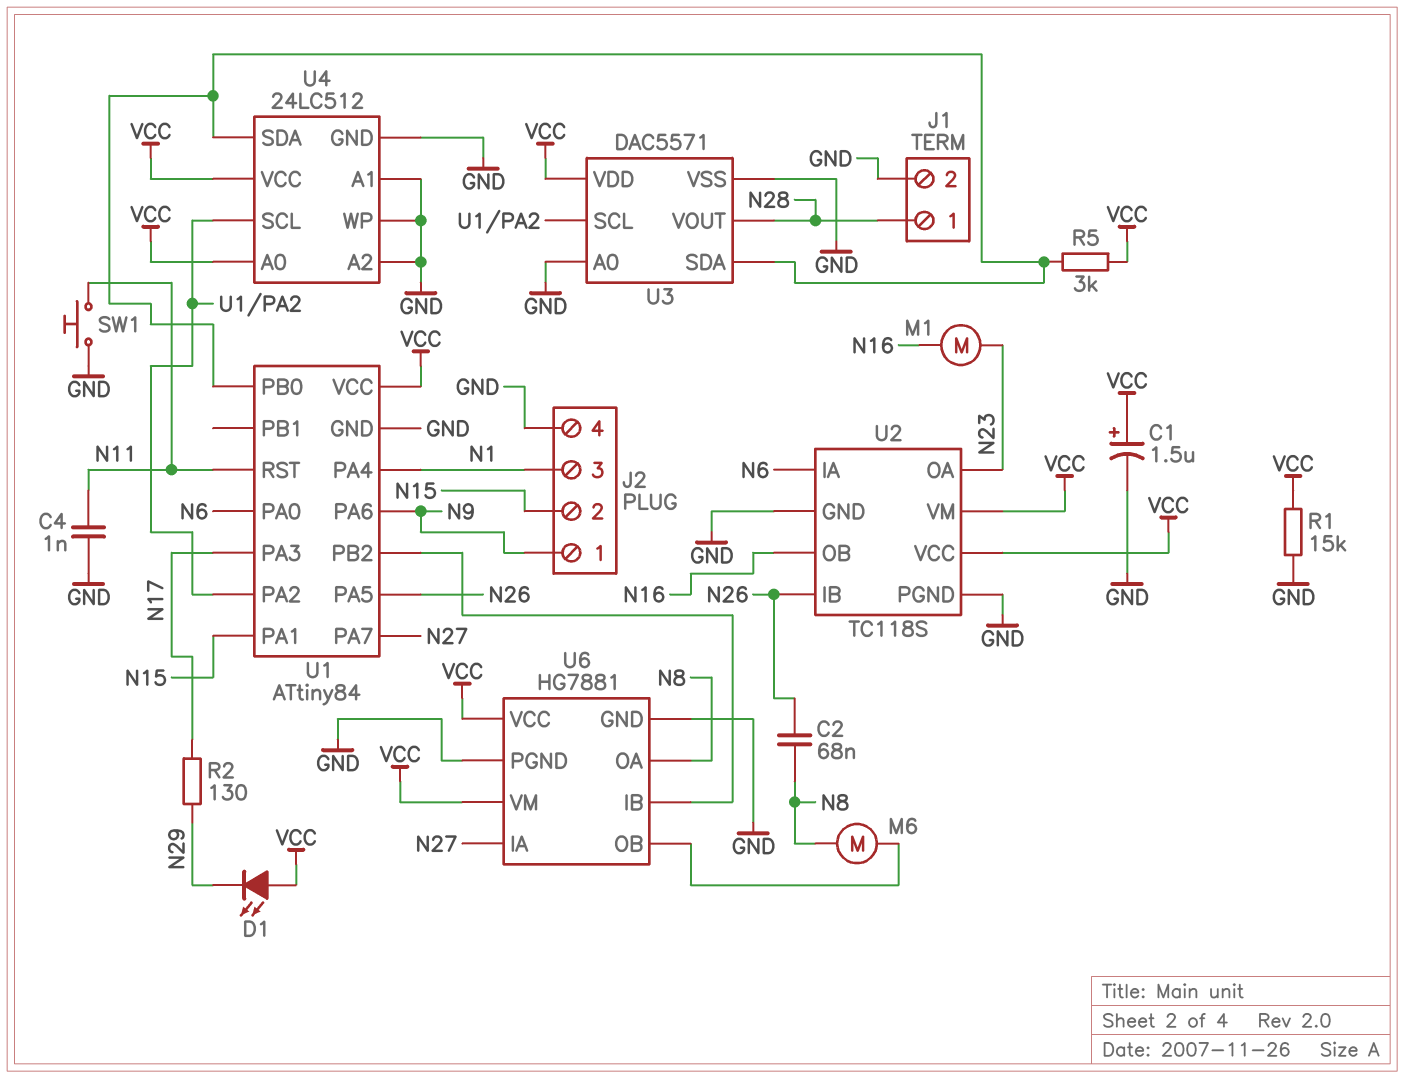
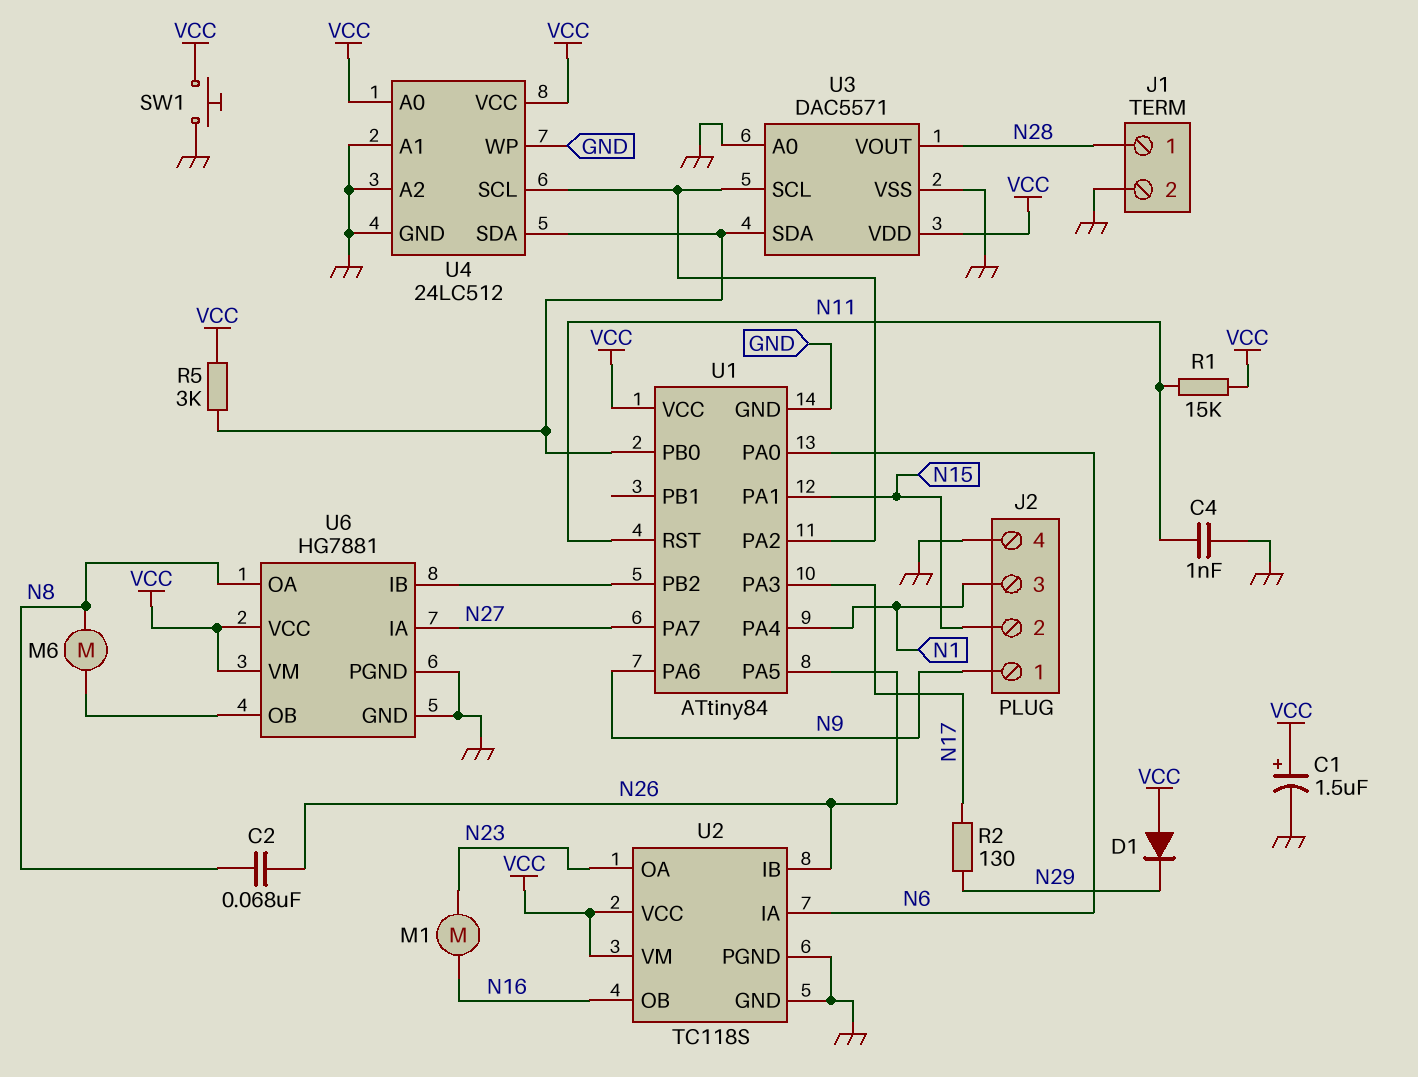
D1: LED (A VCC, K N29) -> diode (A VCC, K N29)
R1: 15k (GND, VCC) -> 15k (N11, VCC)
SW1: button (GND, N11) -> button (GND, VCC)

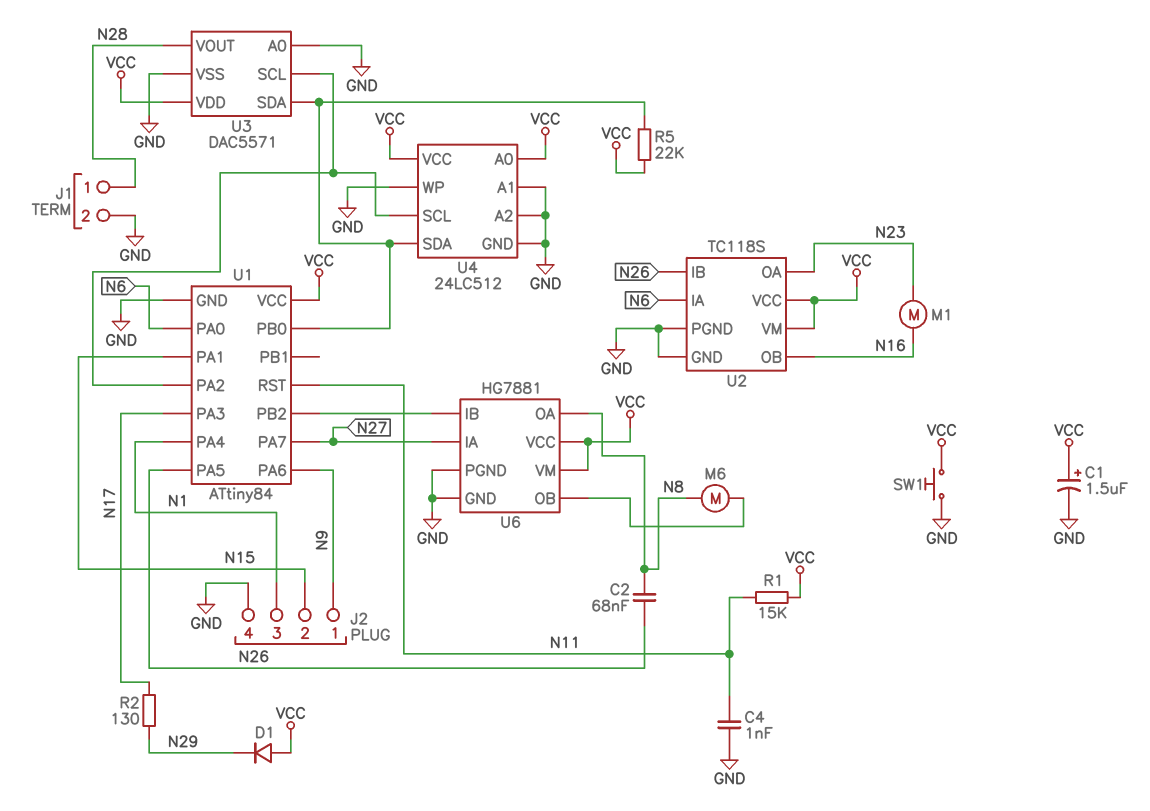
R5: 3k (U1/PB0, VCC) -> 22k (U1/PB0, VCC)

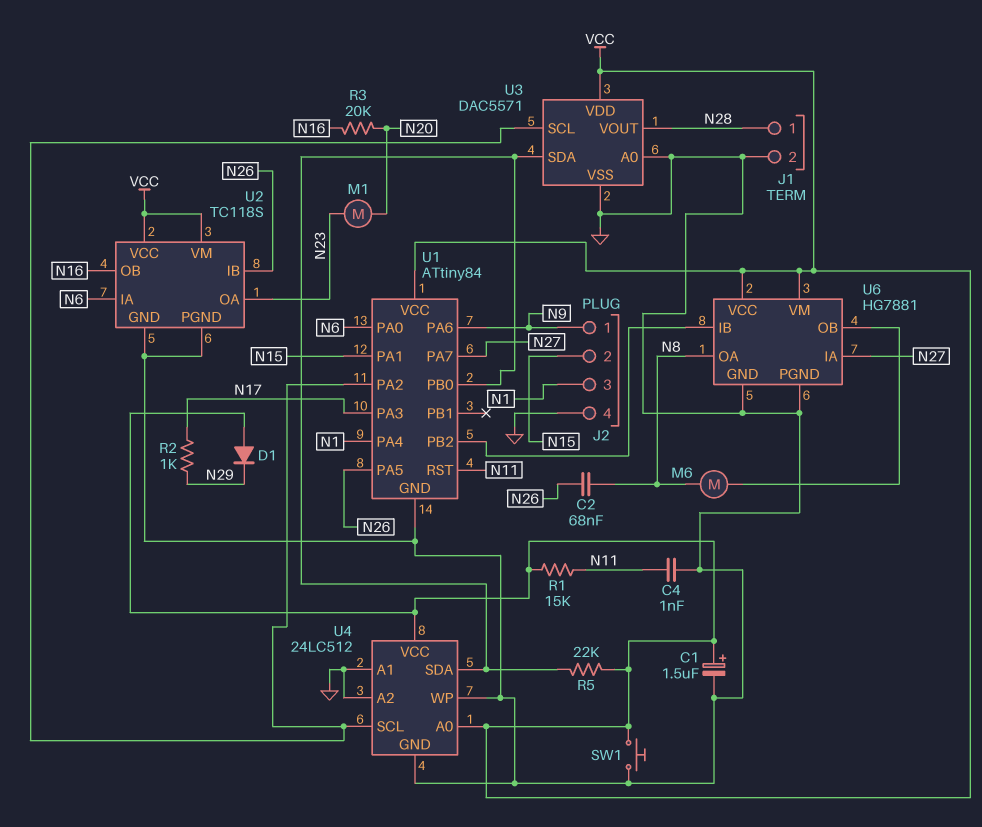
M1: motor (N16, N23) -> motor (N20, N23)
R2: 130 (N17, N29) -> 1k (N17, N29)
R3: none -> 20k (N16, N20)

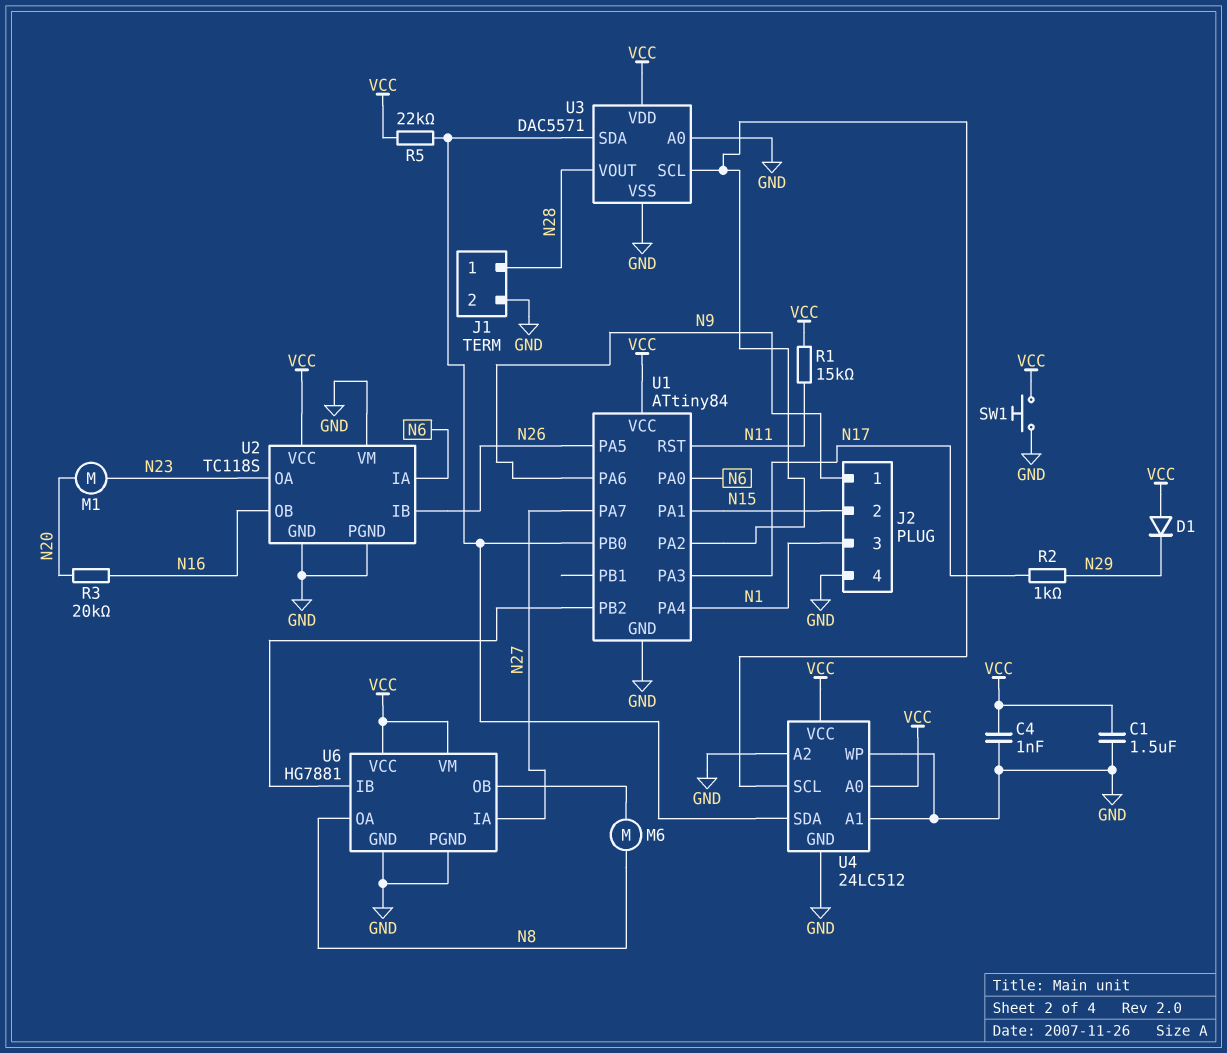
C1: 1.5uF (plus VCC, minus GND) -> 1.5uF (GND, VCC)
C2: 68nF (N8, N26) -> none
C4: 1nF (GND, N11) -> 1nF (GND, VCC)
U2 pin VM: VCC -> GND

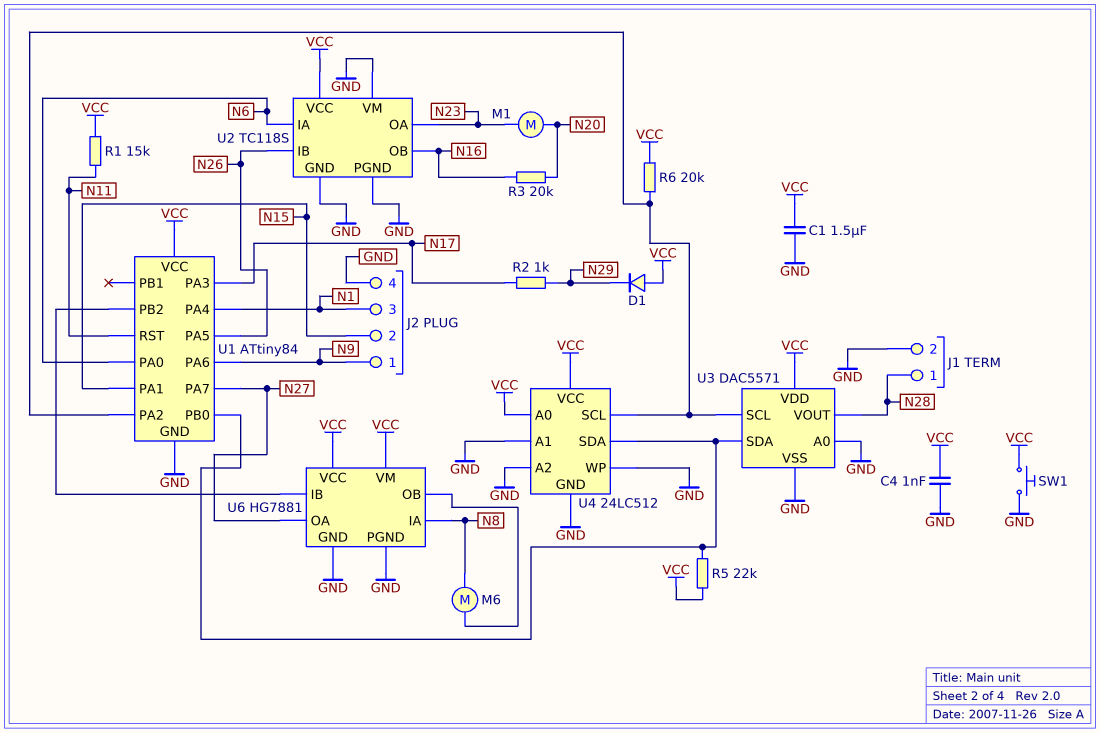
R6: none -> 20k (U1/PA2, VCC)
U6 pin IA: N27 -> N8
U6 pin OA: N8 -> N27

